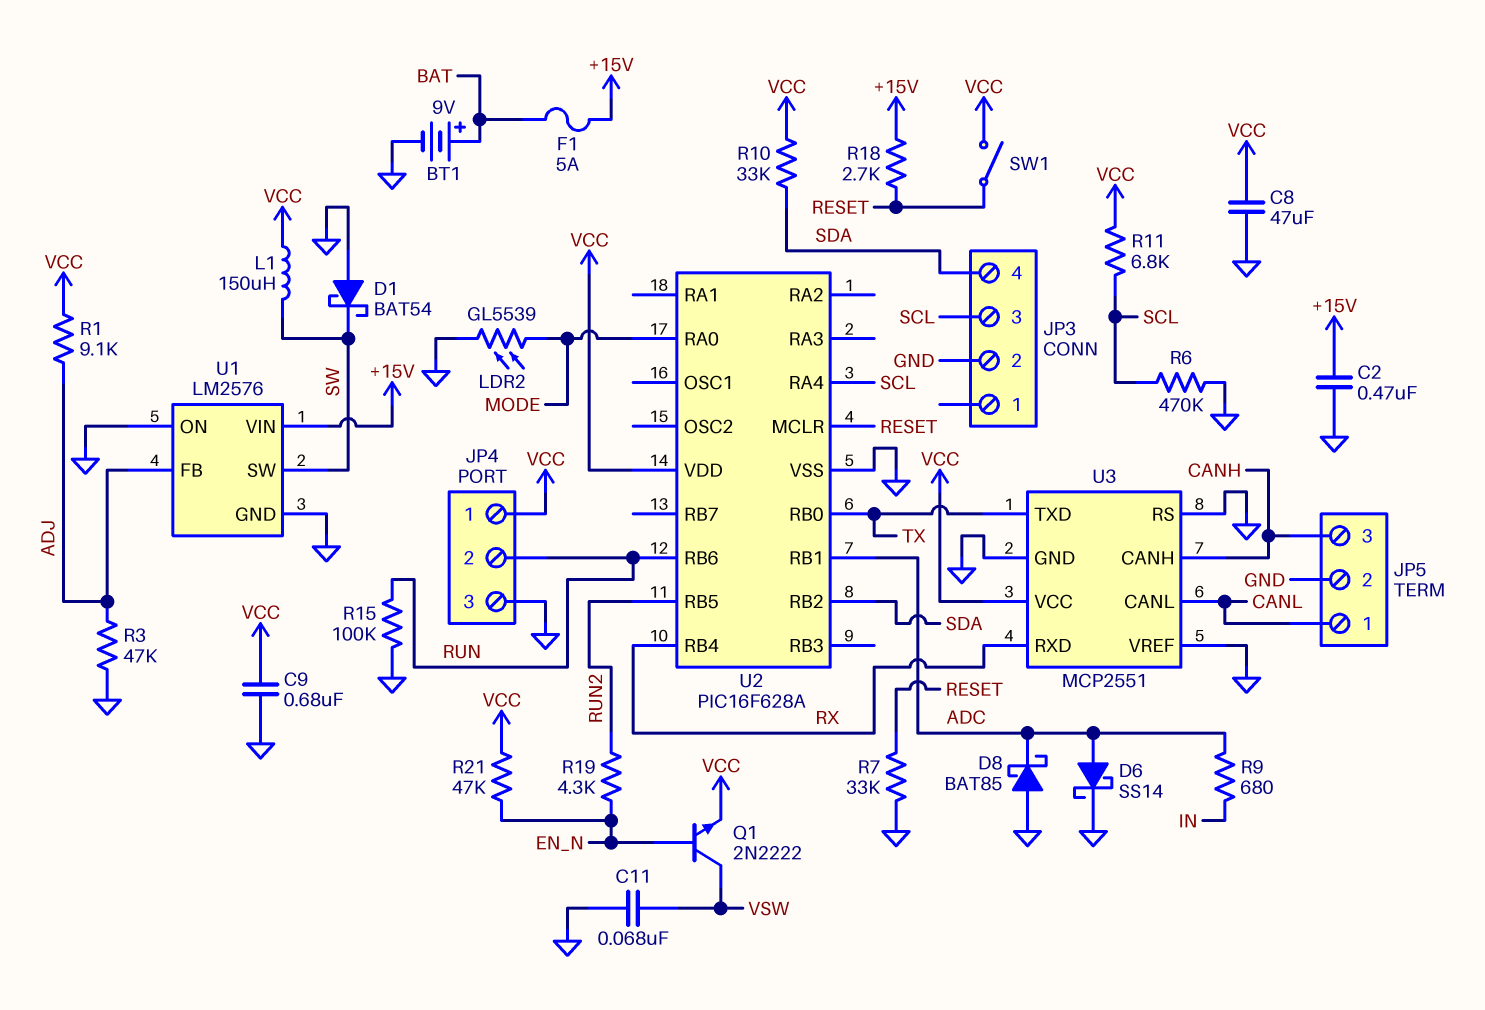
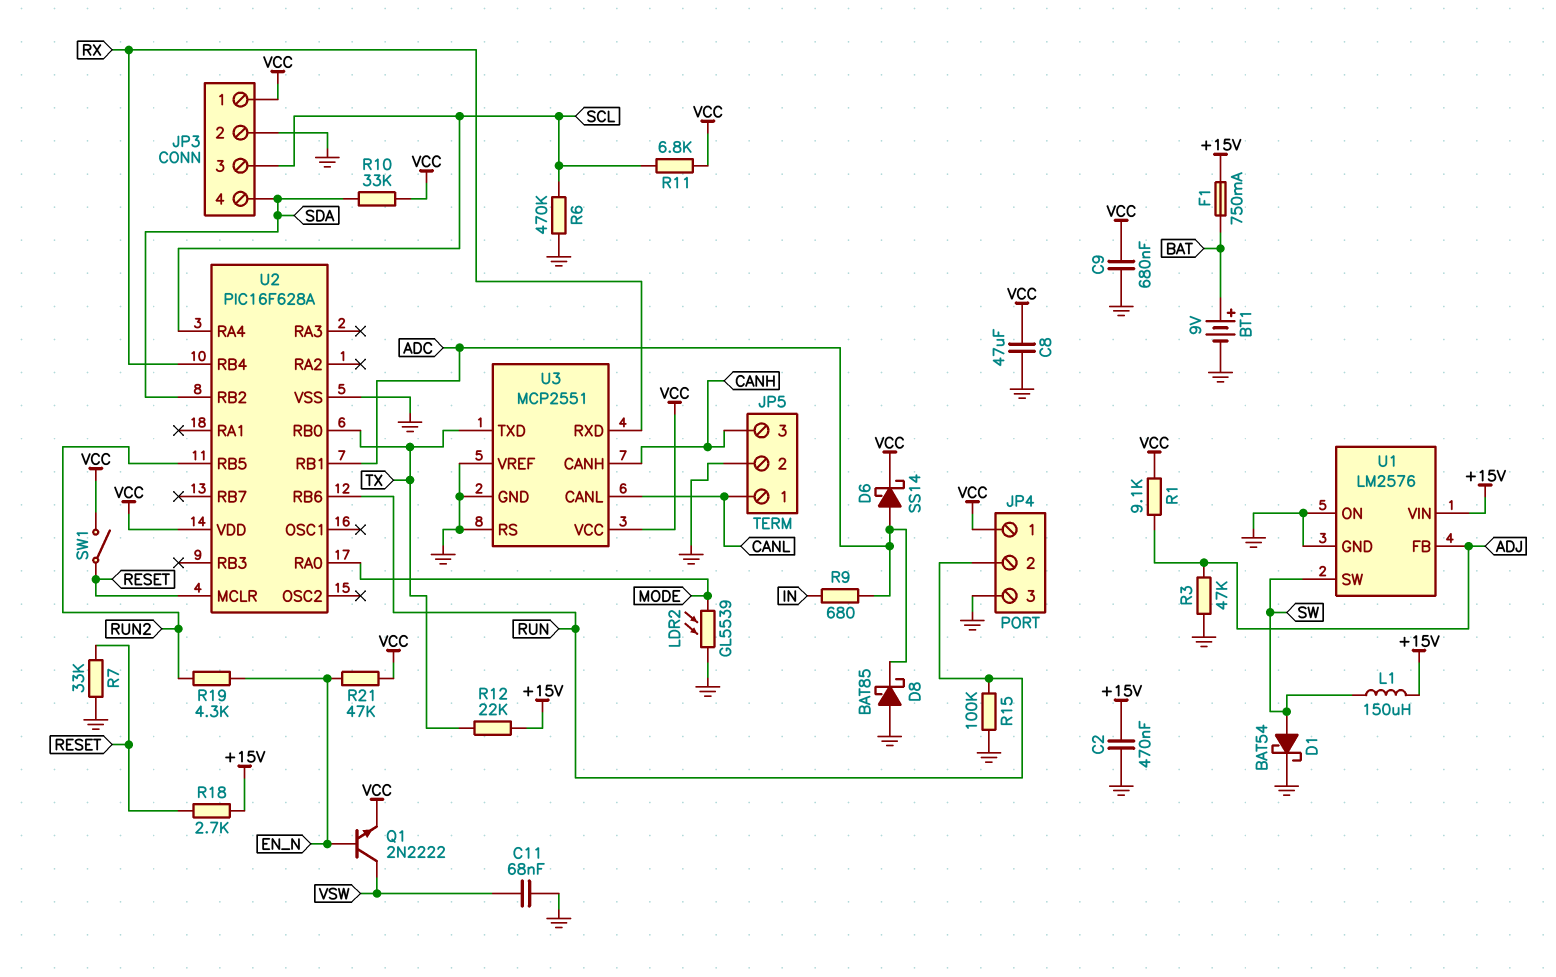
D1: schottky BAT54 (A GND, K SW) -> schottky BAT54 (A SW, K GND)
D6: schottky SS14 (A ADC, K GND) -> schottky SS14 (A ADC, K VCC)
F1: 5A (+15V, BAT) -> 750mA (+15V, BAT)
JP3 pin 1: none -> VCC
L1: 150uH (SW, VCC) -> 150uH (+15V, SW)
R12: none -> 22k (+15V, TX)

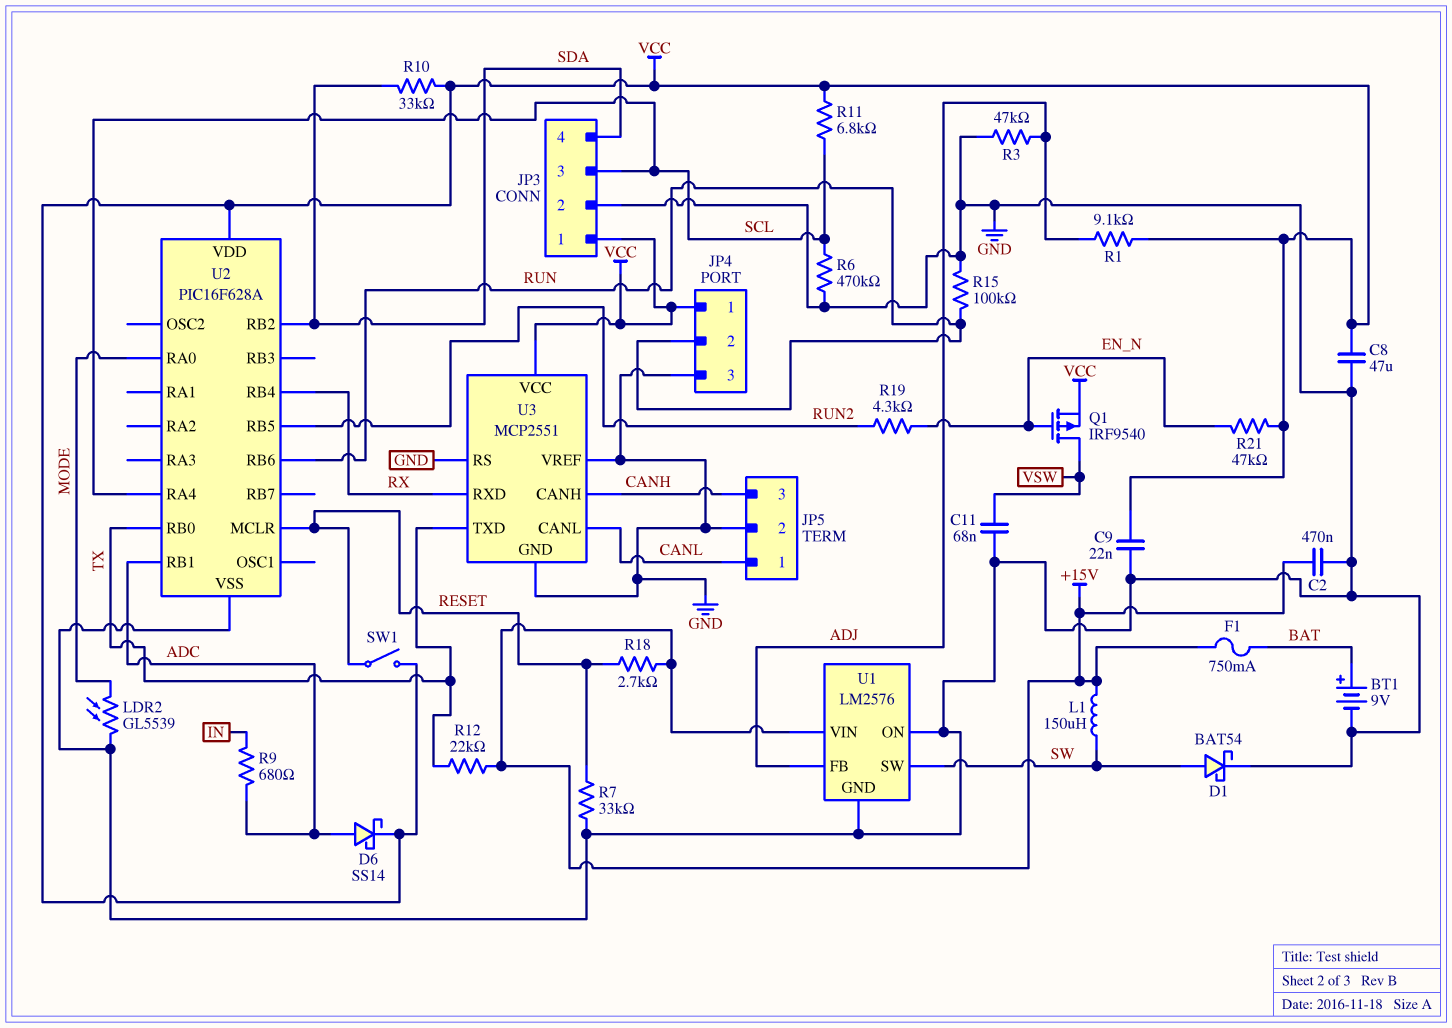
C9: 680nF (GND, VCC) -> 22nF (GND, VCC)
D8: schottky BAT85 (A GND, K ADC) -> none
Q1: NPN 2N2222 (B EN_N, C VSW, E VCC) -> PMOS IRF9540 (G EN_N, D VSW, S VCC)

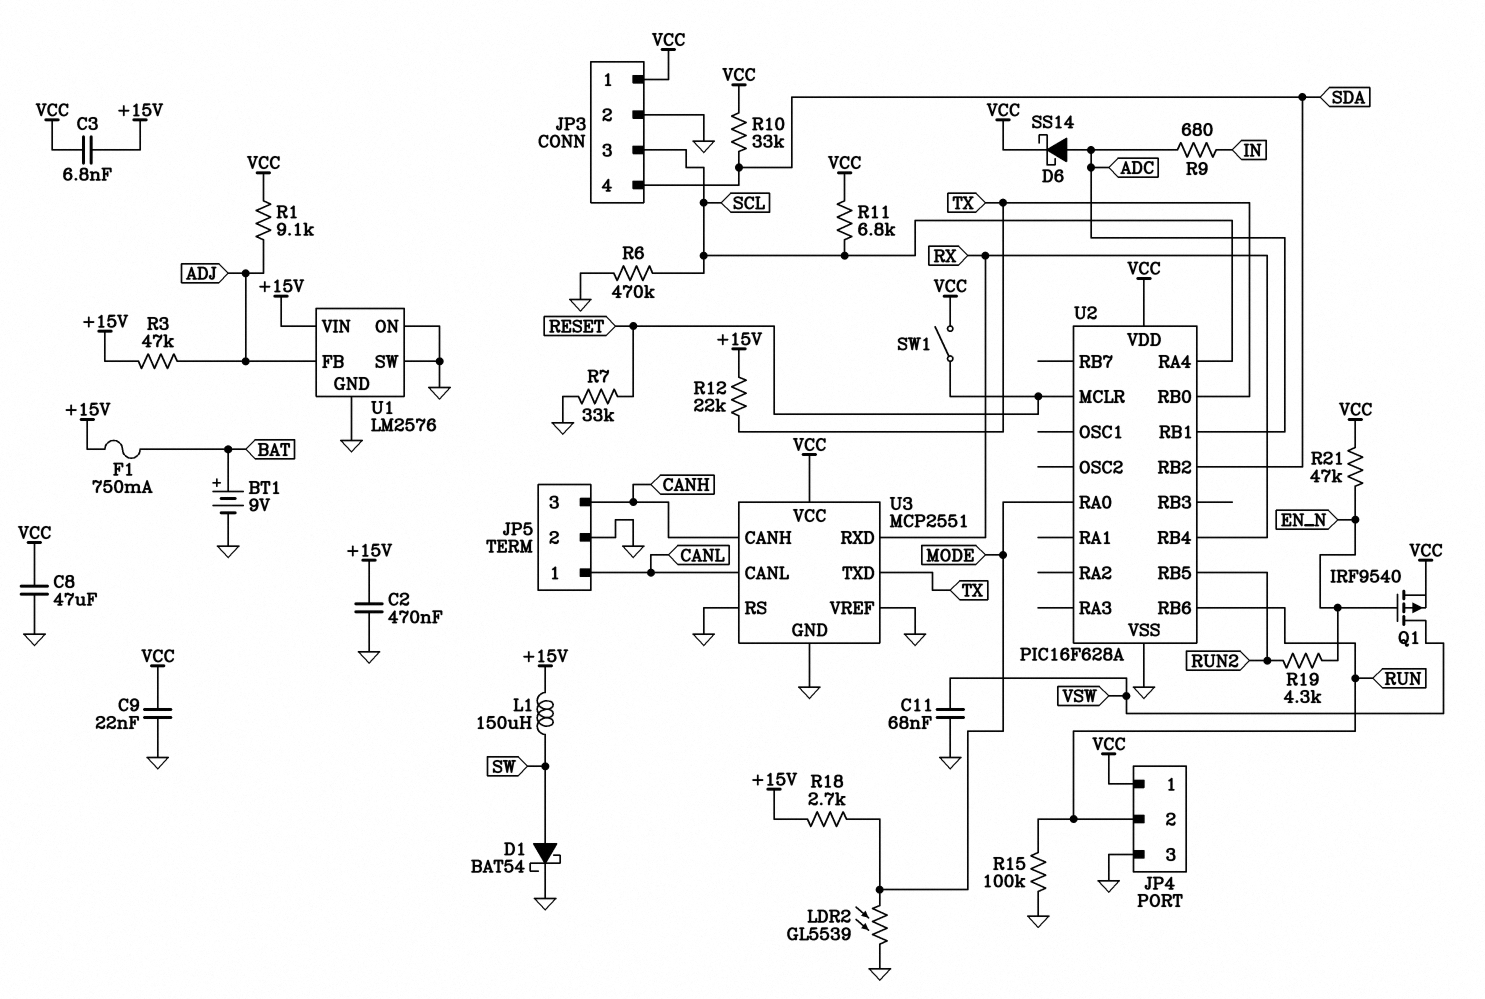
C3: none -> 6.8nF (+15V, VCC)
R3: 47k (ADJ, GND) -> 47k (+15V, ADJ)
R18: 2.7k (+15V, RESET) -> 2.7k (+15V, MODE)
U1 pin SW: SW -> GND

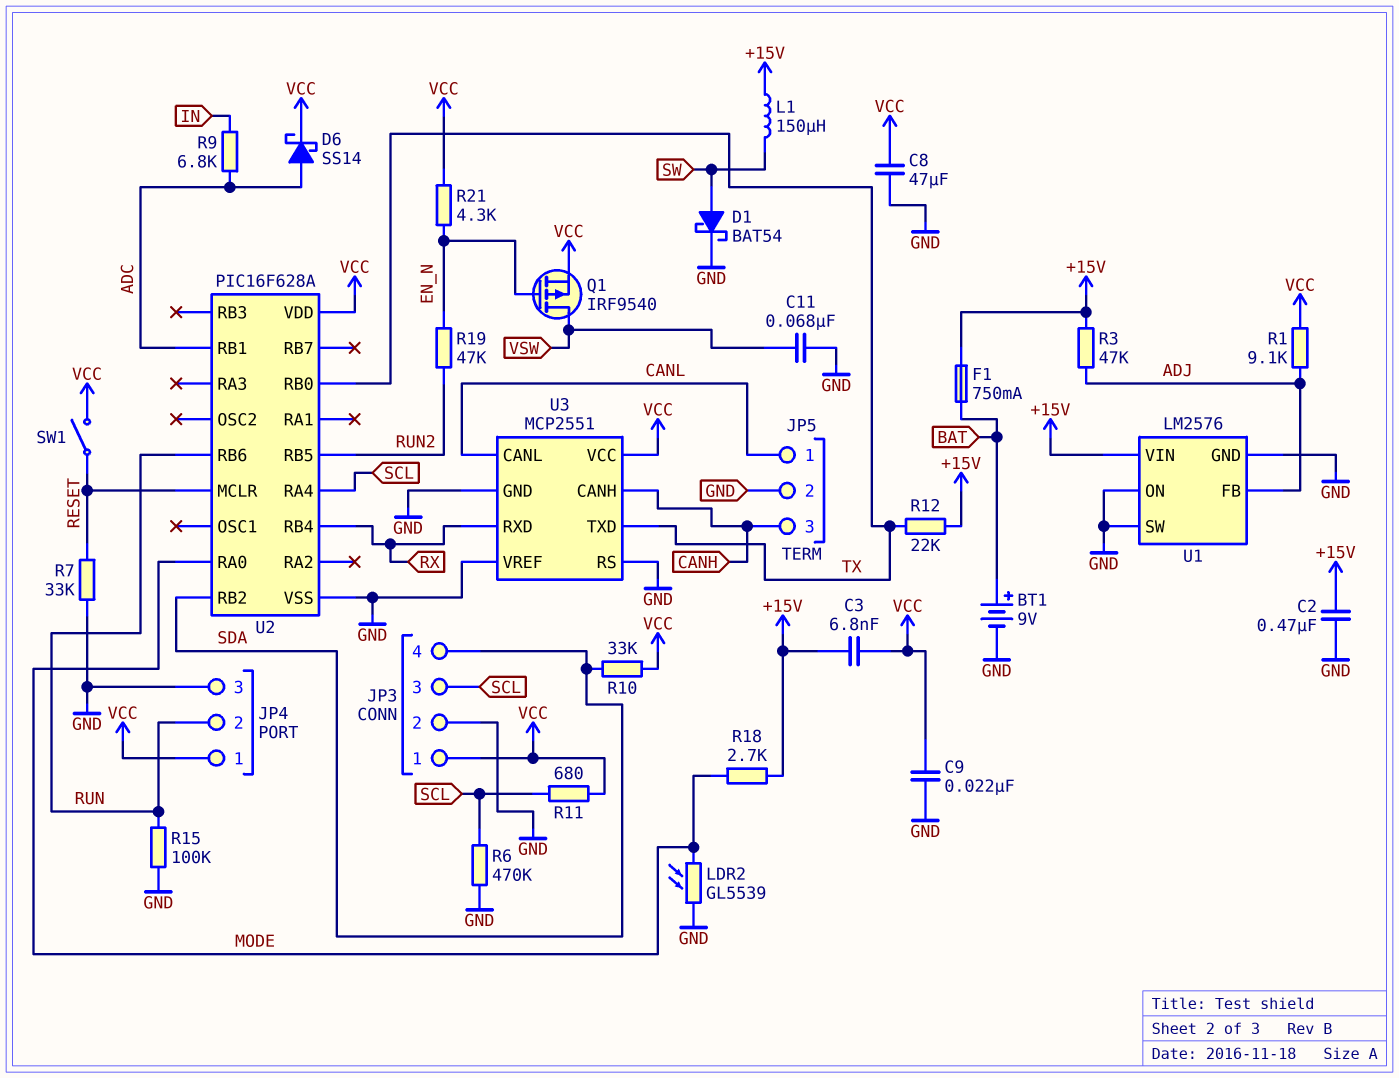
R9: 680 (ADC, IN) -> 6.8k (ADC, IN)
R11: 6.8k (SCL, VCC) -> 680 (SCL, VCC)
R19: 4.3k (EN_N, RUN2) -> 47k (EN_N, RUN2)
R21: 47k (EN_N, VCC) -> 4.3k (EN_N, VCC)

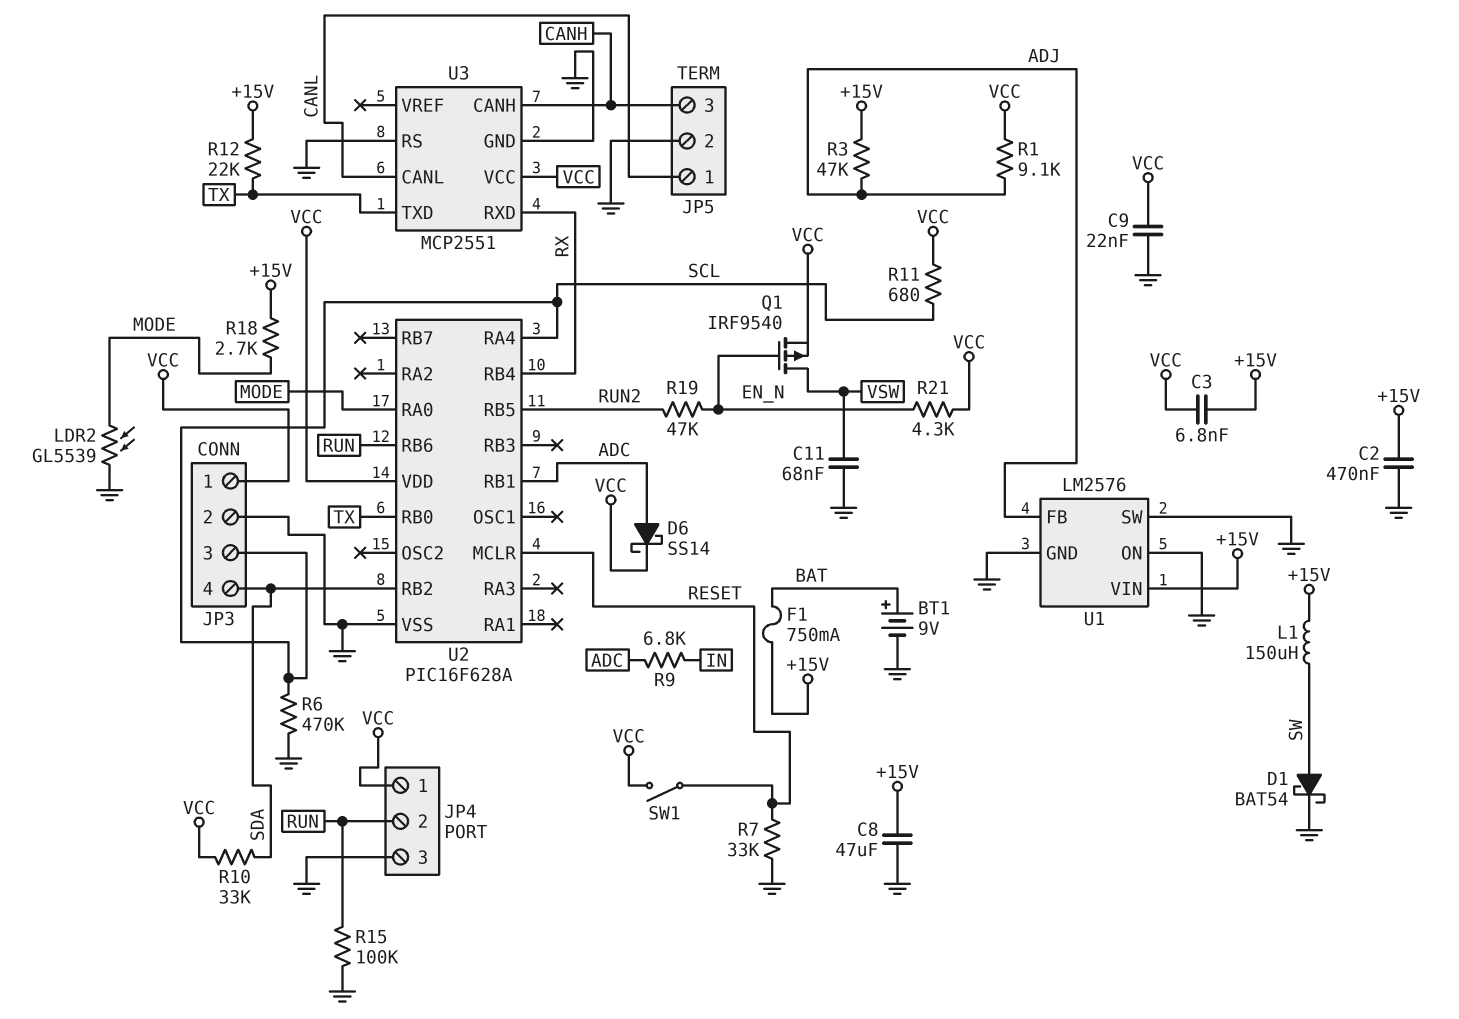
C8: 47uF (GND, VCC) -> 47uF (+15V, GND)
U3 pin VREF: GND -> none

